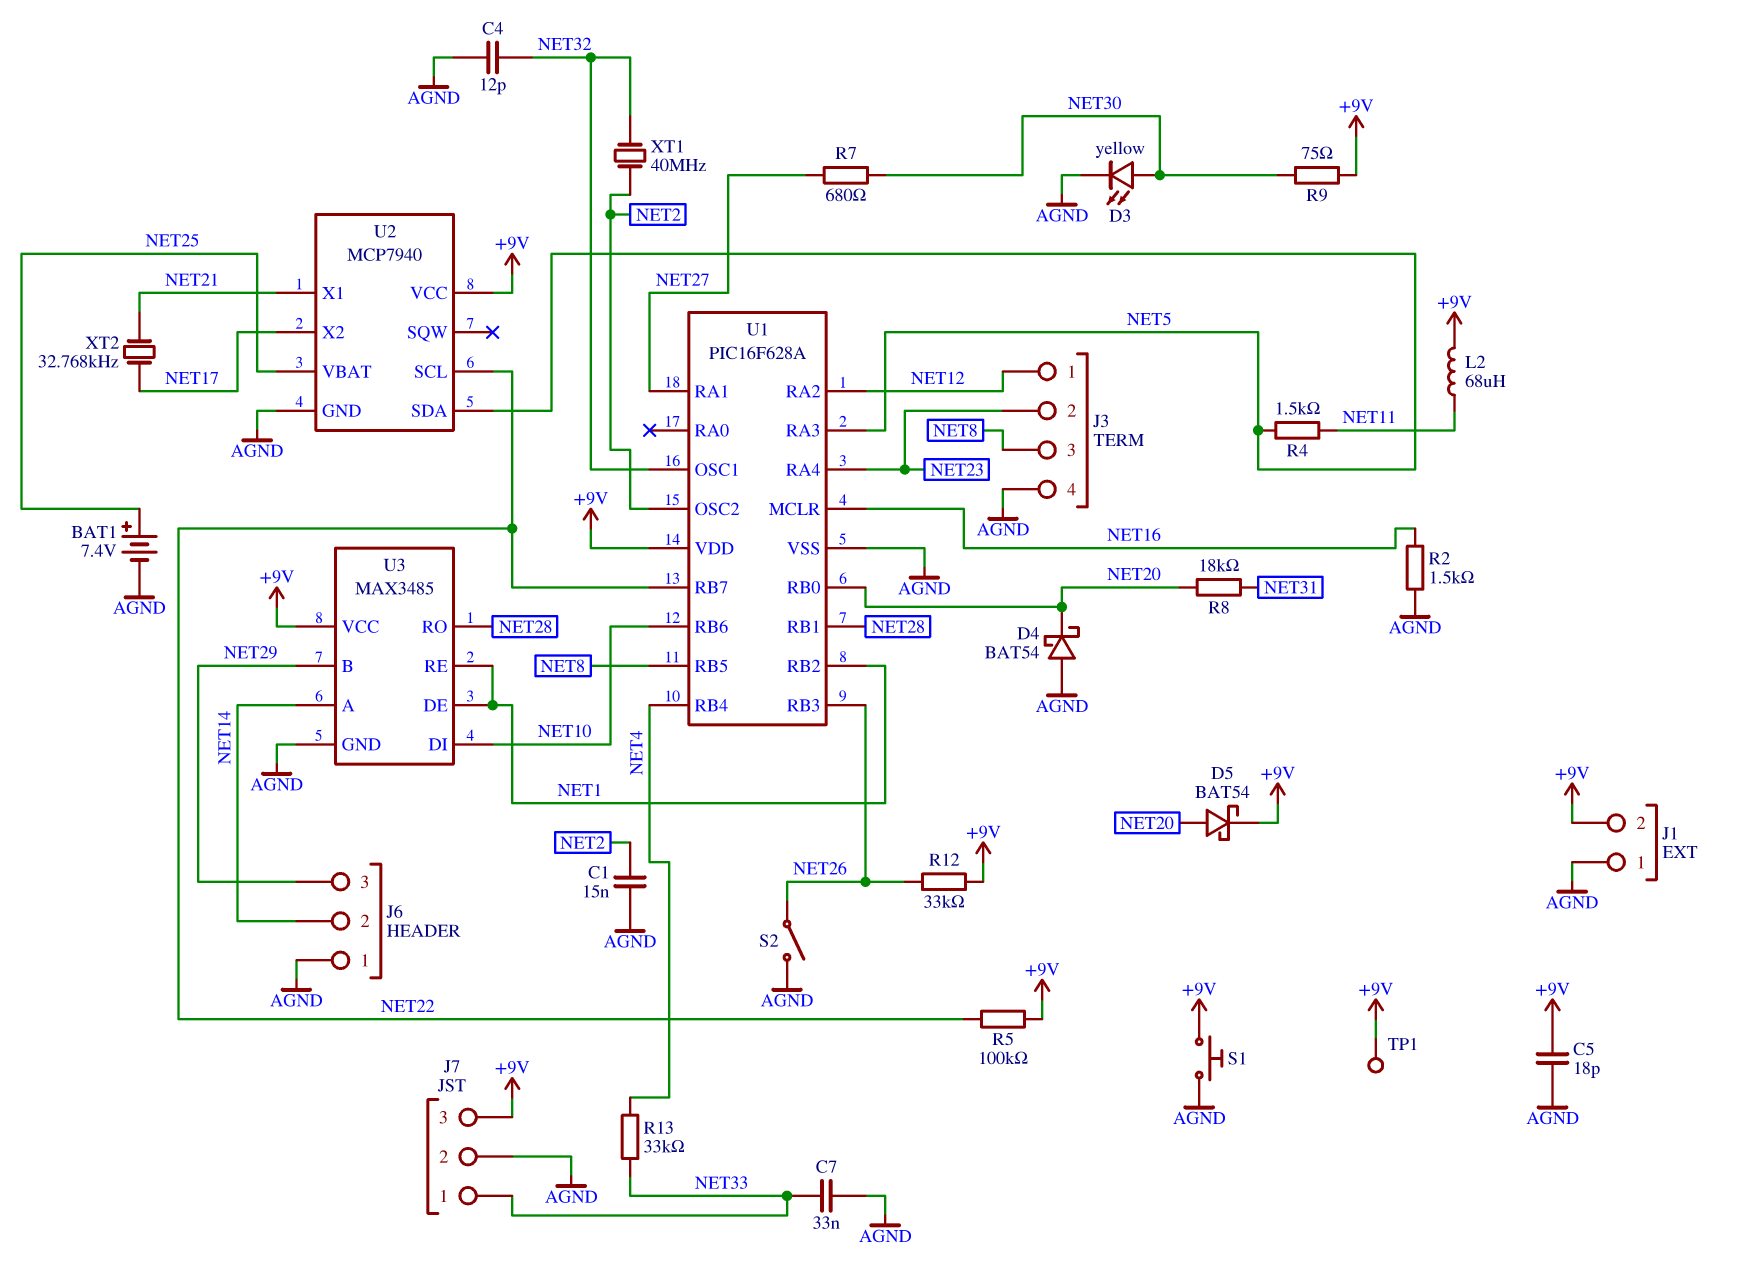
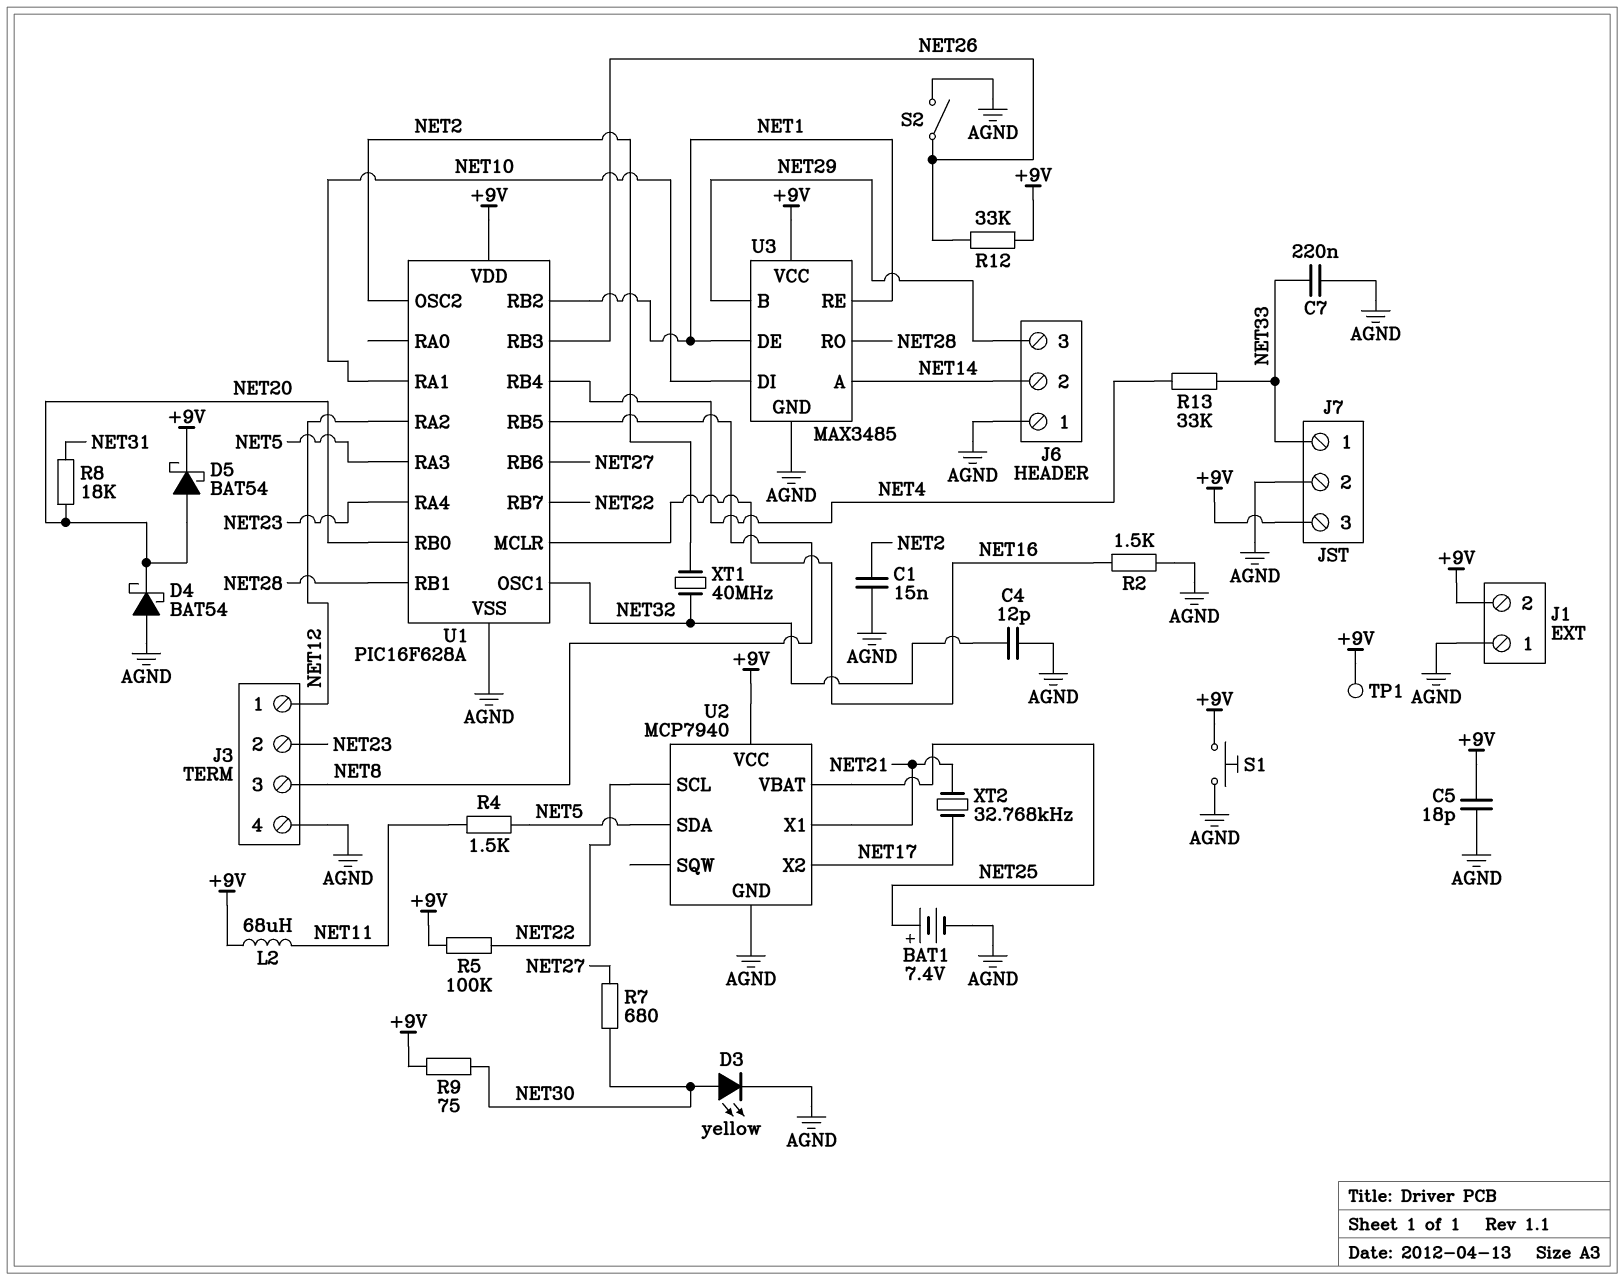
C7: 33nF (AGND, NET33) -> 220nF (AGND, NET33)
U1 pin RA1: NET27 -> NET10
U1 pin RB6: NET10 -> NET27

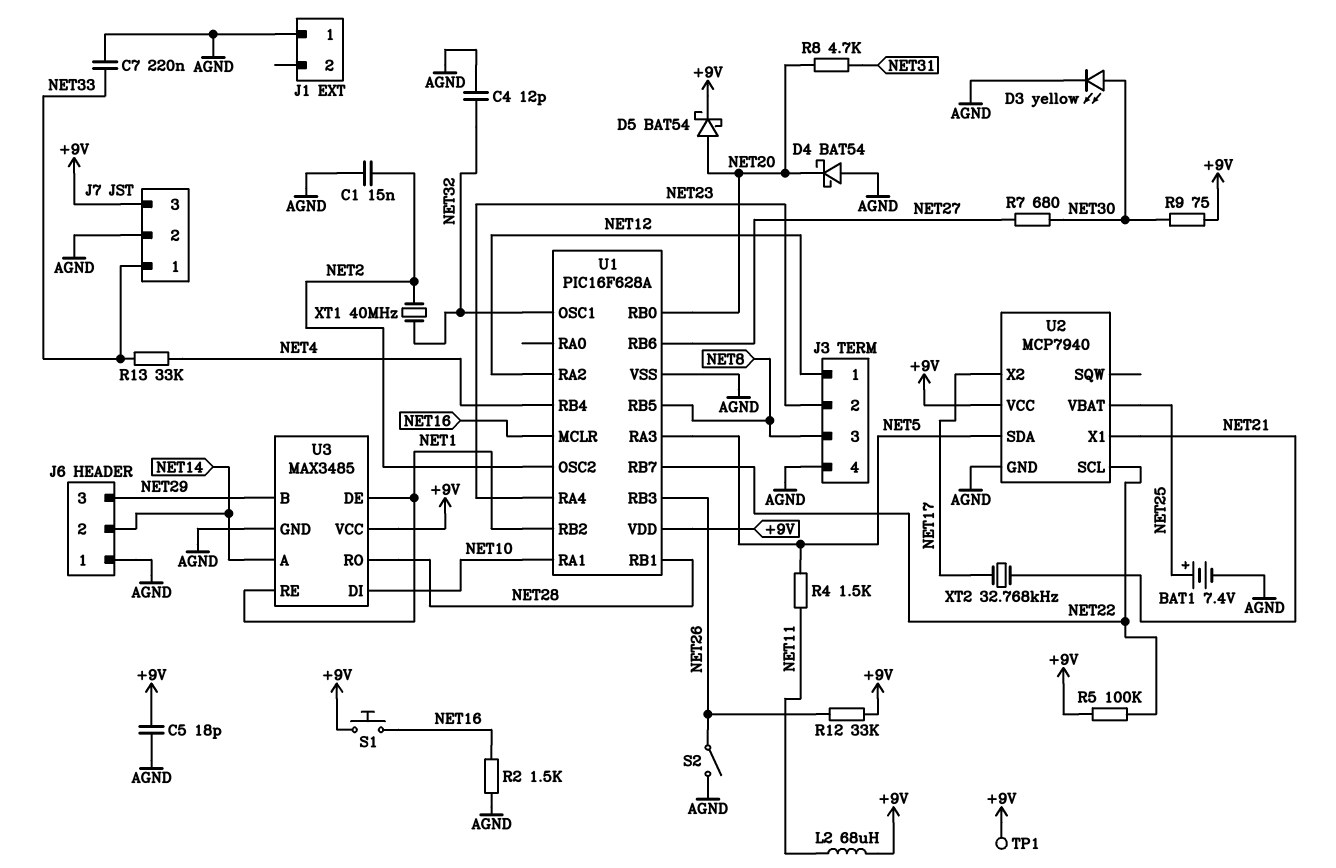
J1 pin 2: +9V -> none
R8: 18k (NET20, NET31) -> 4.7k (NET20, NET31)
S1: button (+9V, AGND) -> button (+9V, NET16)

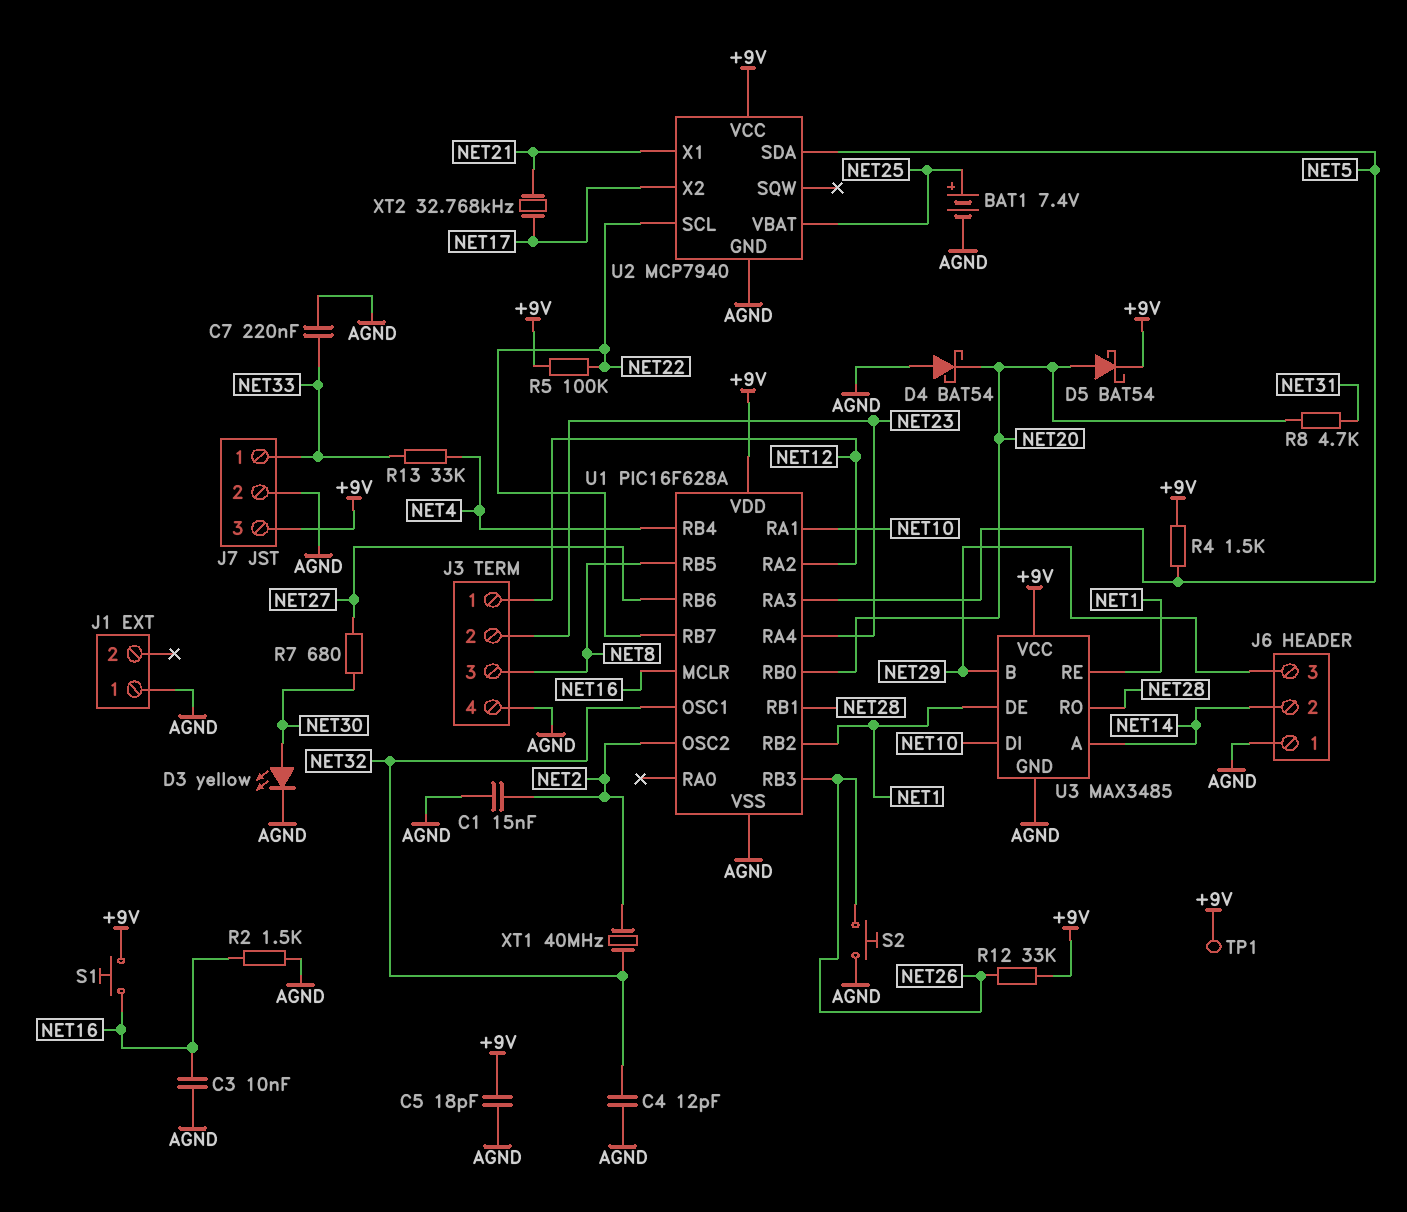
C3: none -> 10nF (AGND, NET16)
L2: 68uH (+9V, NET11) -> none
R4: 1.5k (NET5, NET11) -> 1.5k (+9V, NET5)
R9: 75 (+9V, NET30) -> none
S2: switch (AGND, NET26) -> button (AGND, NET26)

